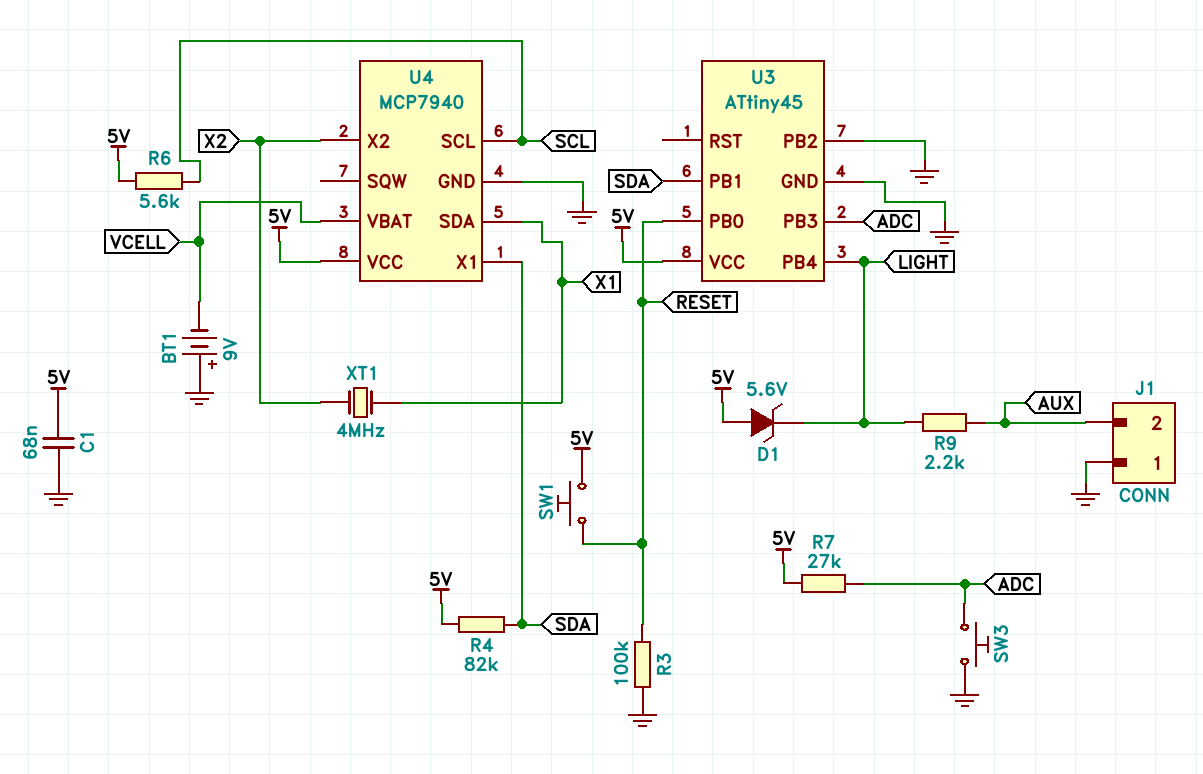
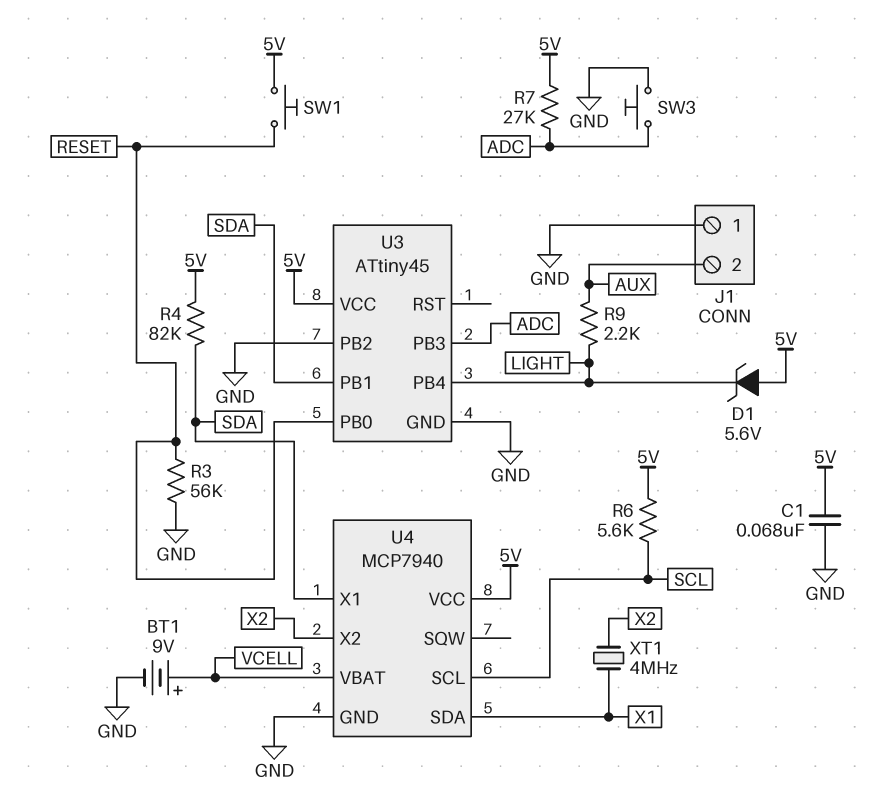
BT1: 9V (plus GND, minus VCELL) -> 9V (plus VCELL, minus GND)
R3: 100k (GND, RESET) -> 56k (GND, RESET)

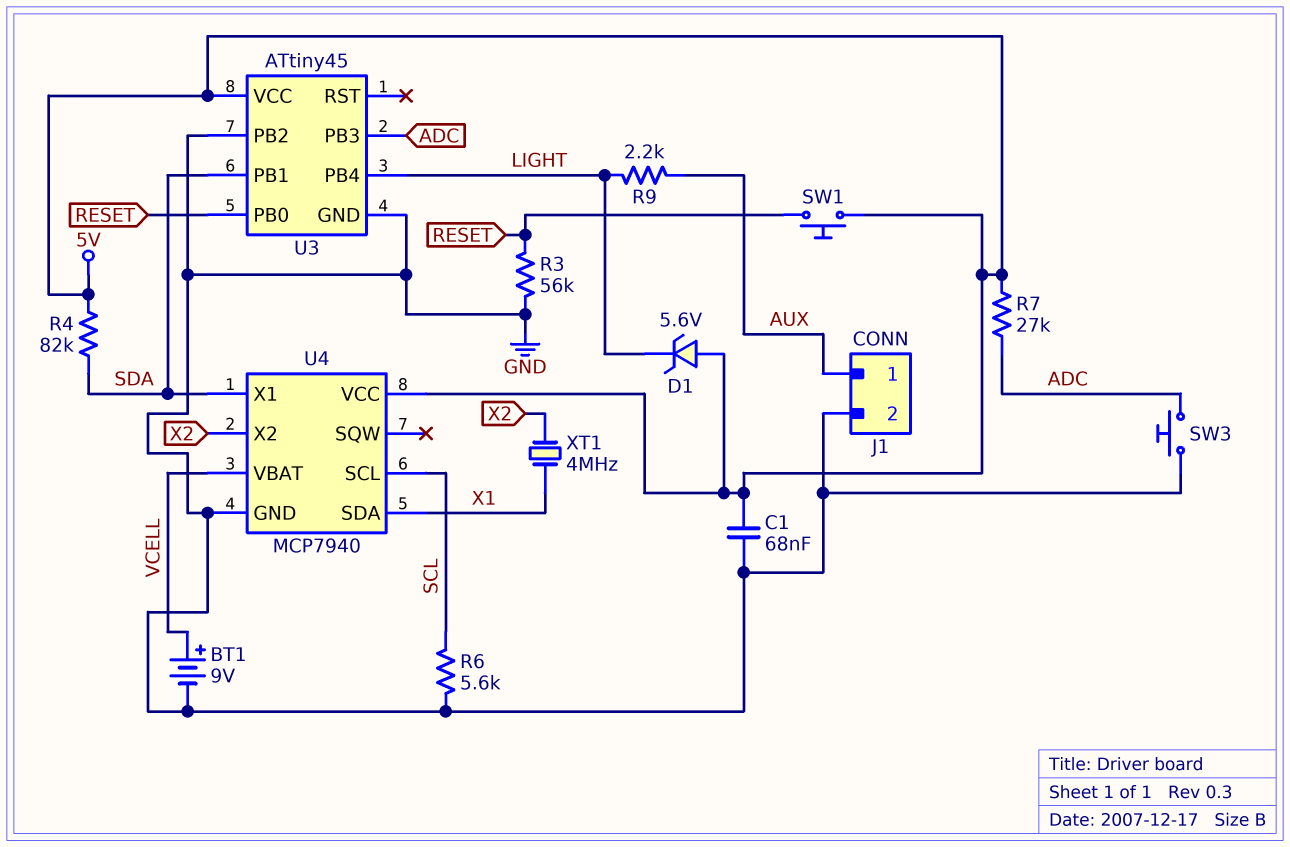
J1 pin 1: GND -> AUX
J1 pin 2: AUX -> GND
R6: 5.6k (5V, SCL) -> 5.6k (GND, SCL)

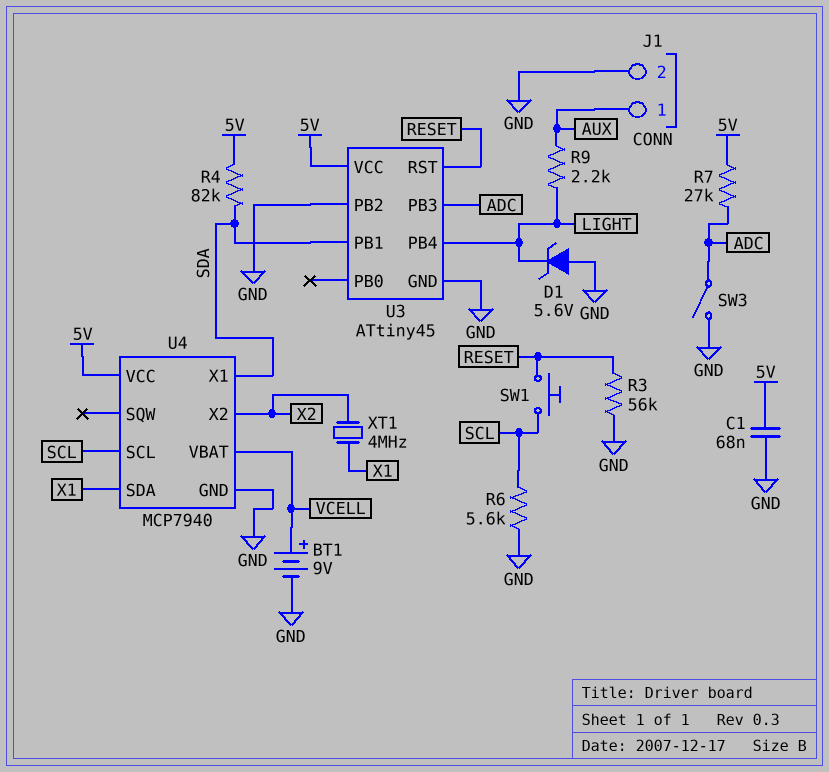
D1: zener 5.6V (A 5V, K LIGHT) -> zener 5.6V (A GND, K LIGHT)
SW1: button (5V, RESET) -> button (RESET, SCL)
SW3: button (ADC, GND) -> switch (ADC, GND)
U3 pin PB0: RESET -> none
U3 pin RST: none -> RESET

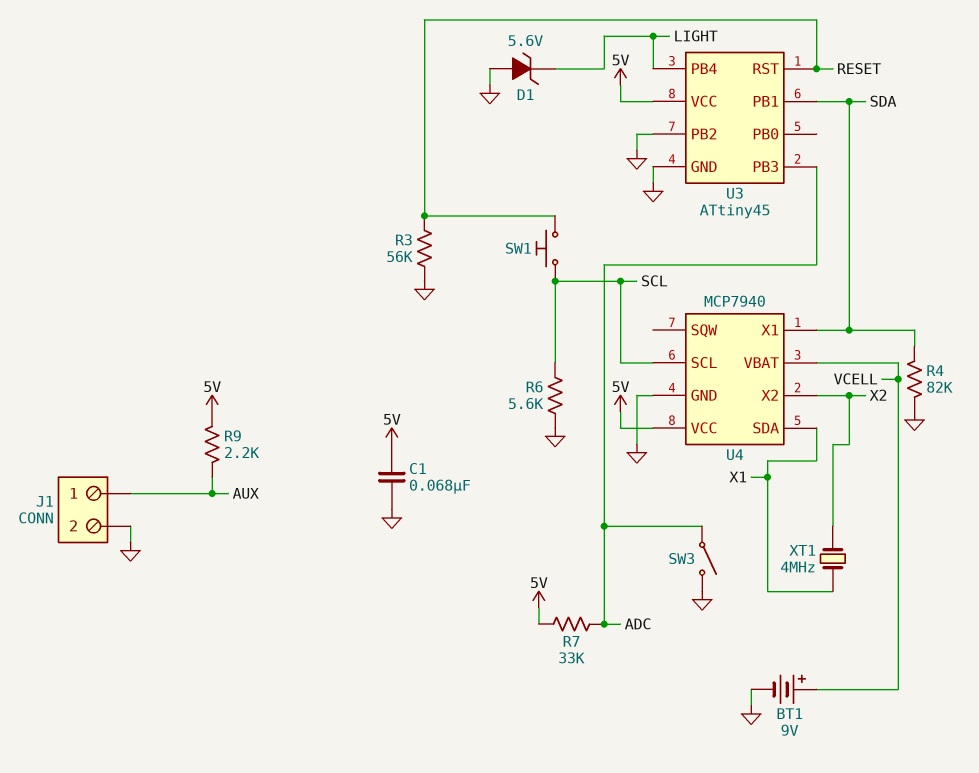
R4: 82k (5V, SDA) -> 82k (GND, SDA)
R7: 27k (5V, ADC) -> 33k (5V, ADC)
R9: 2.2k (AUX, LIGHT) -> 2.2k (5V, AUX)

